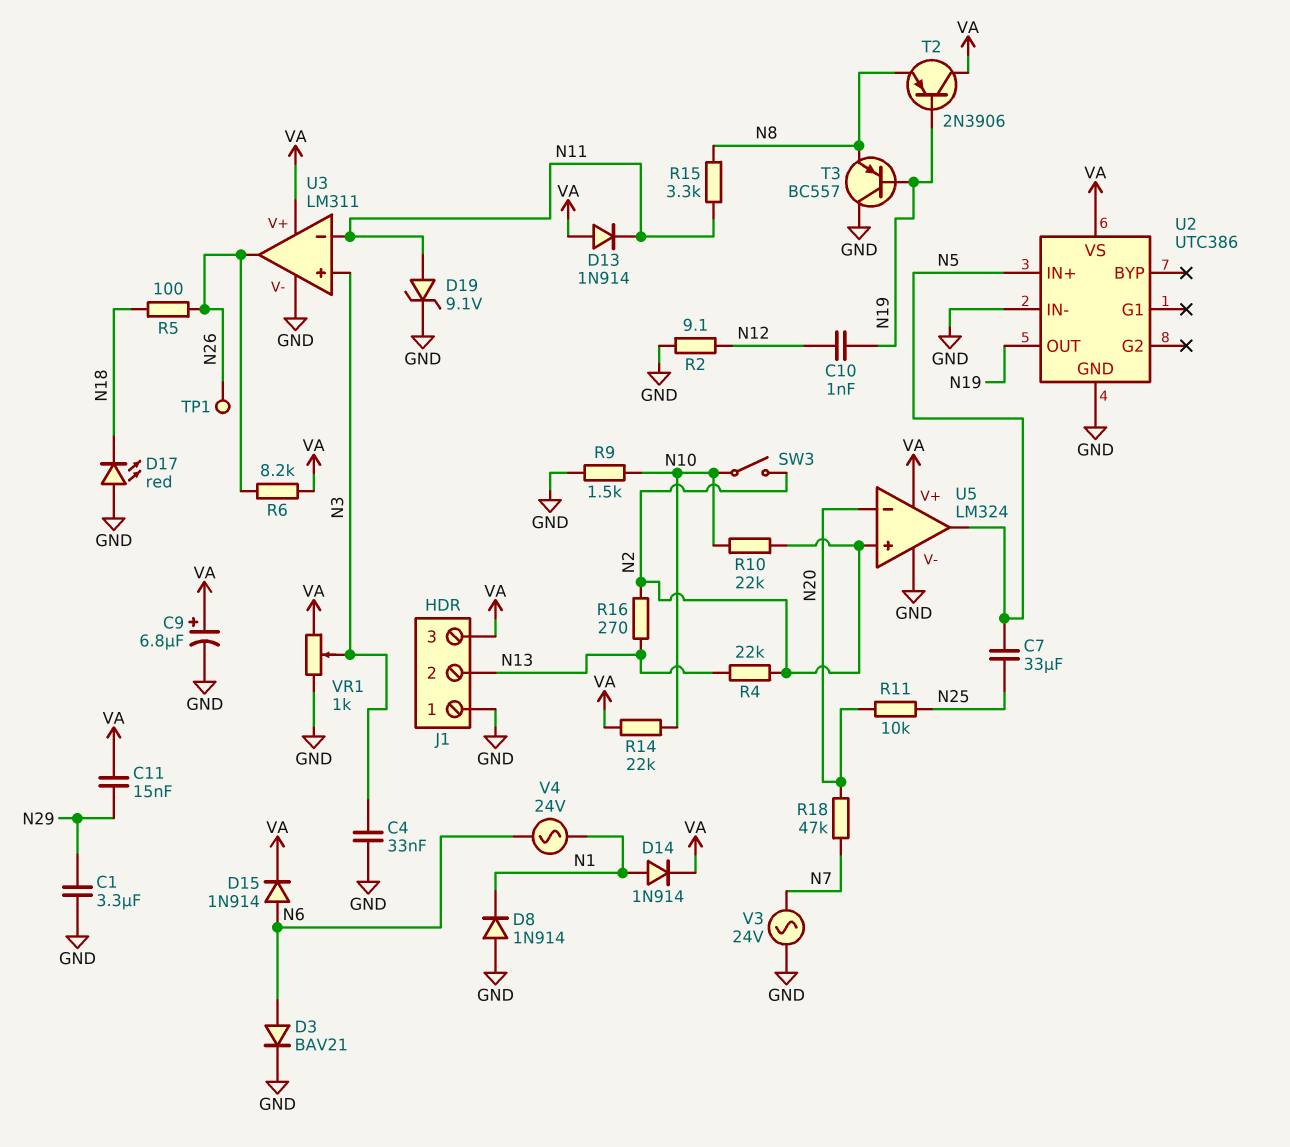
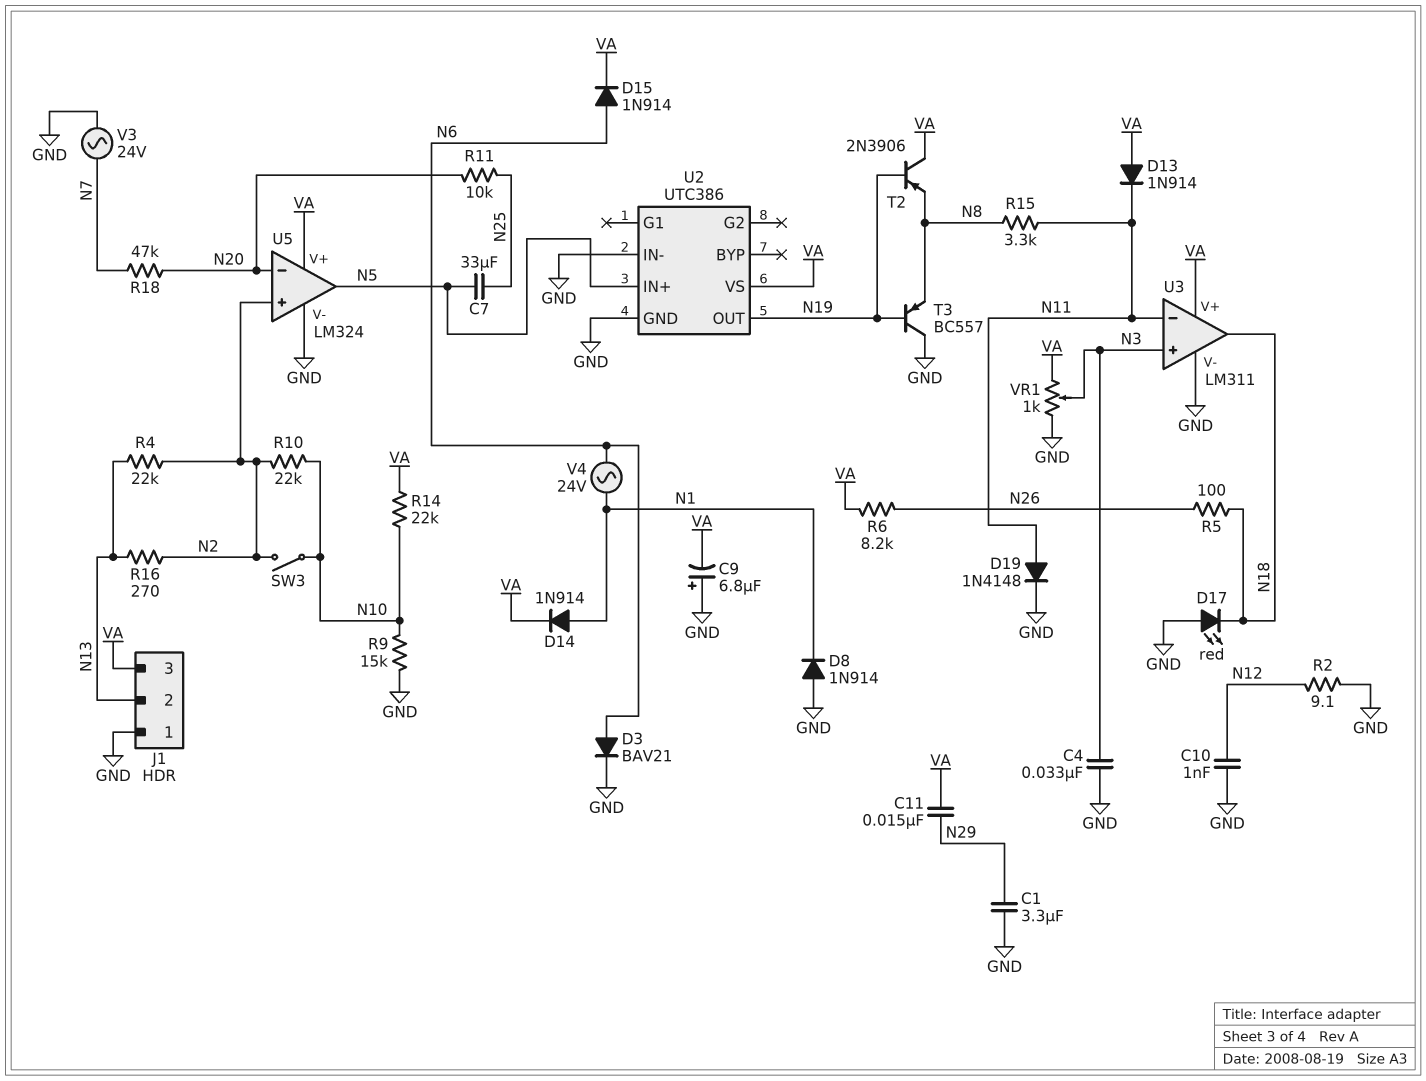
C9: 6.8uF (plus VA, minus GND) -> 6.8uF (plus GND, minus VA)
C10: 1nF (N12, N19) -> 1nF (GND, N12)
D19: zener 9.1V (A N11, K GND) -> diode 1N4148 (A N11, K GND)
R9: 1.5k (GND, N10) -> 15k (GND, N10)
TP1: test point (N26) -> none
U3 pin out: N26 -> N18

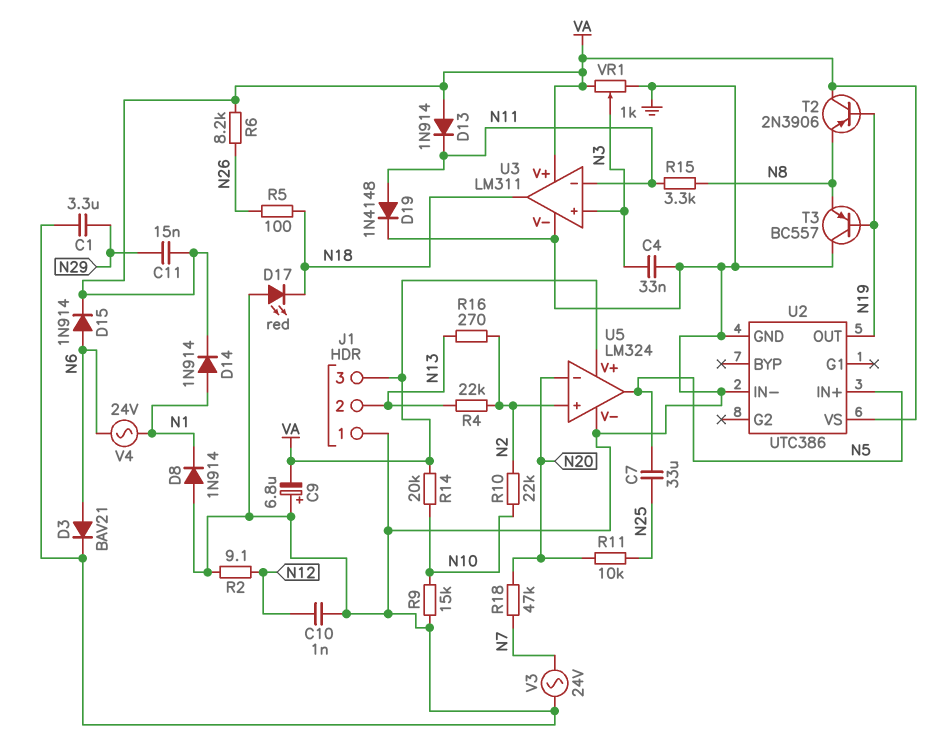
R14: 22k (N10, VA) -> 20k (N10, VA)
SW3: switch (N2, N10) -> none

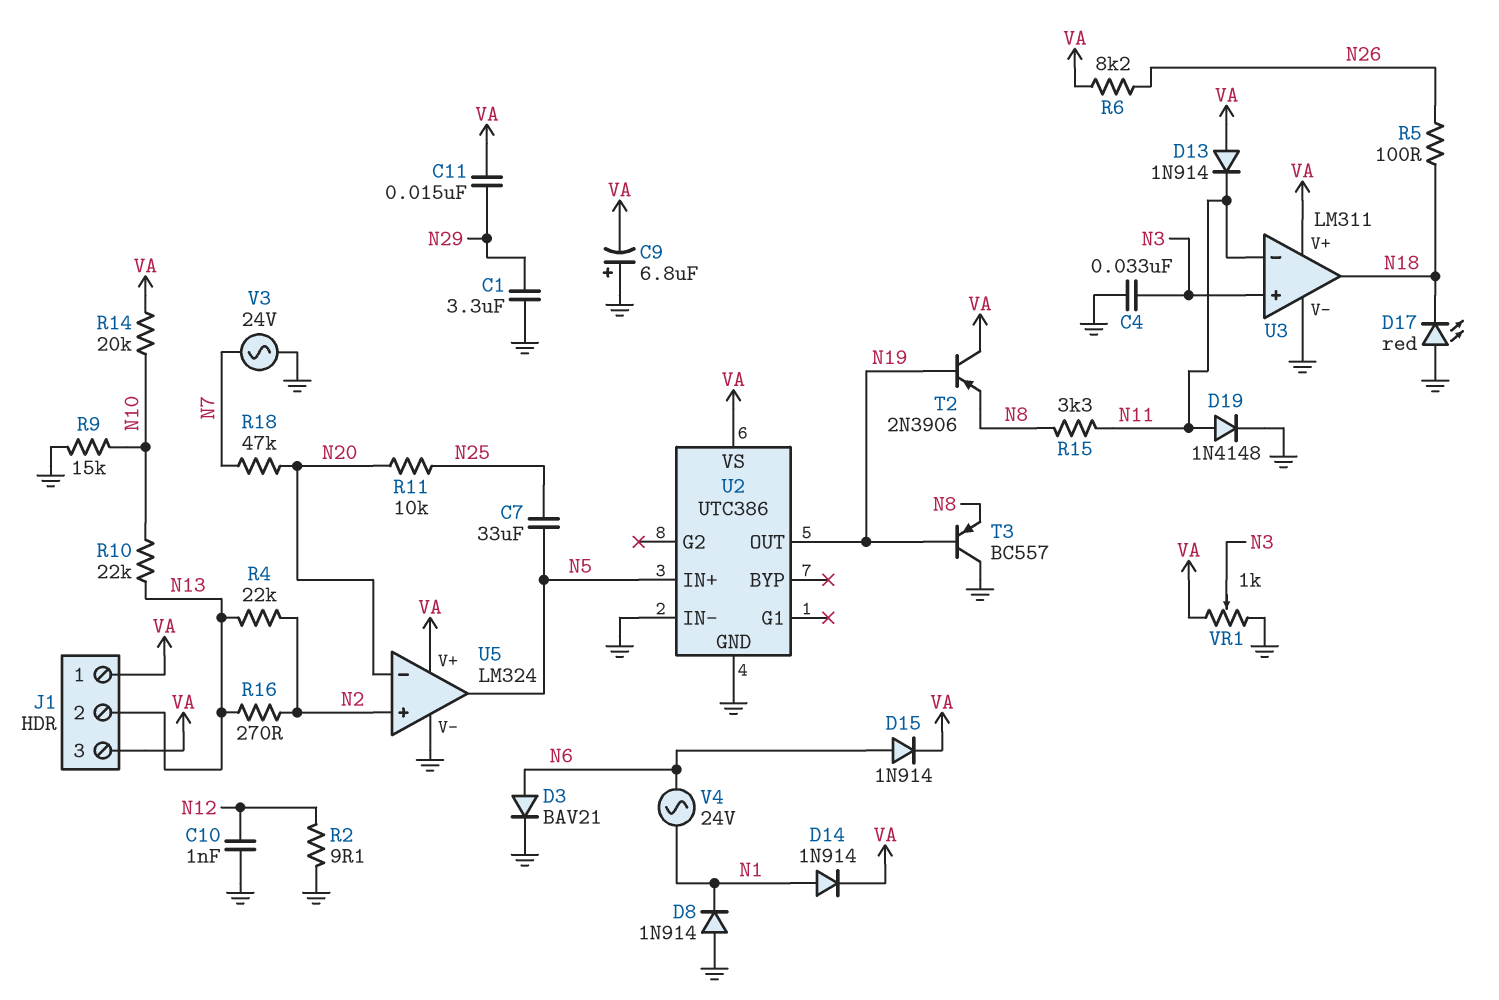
J1 pin 1: GND -> VA
R10: 22k (N2, N10) -> 22k (N10, N13)

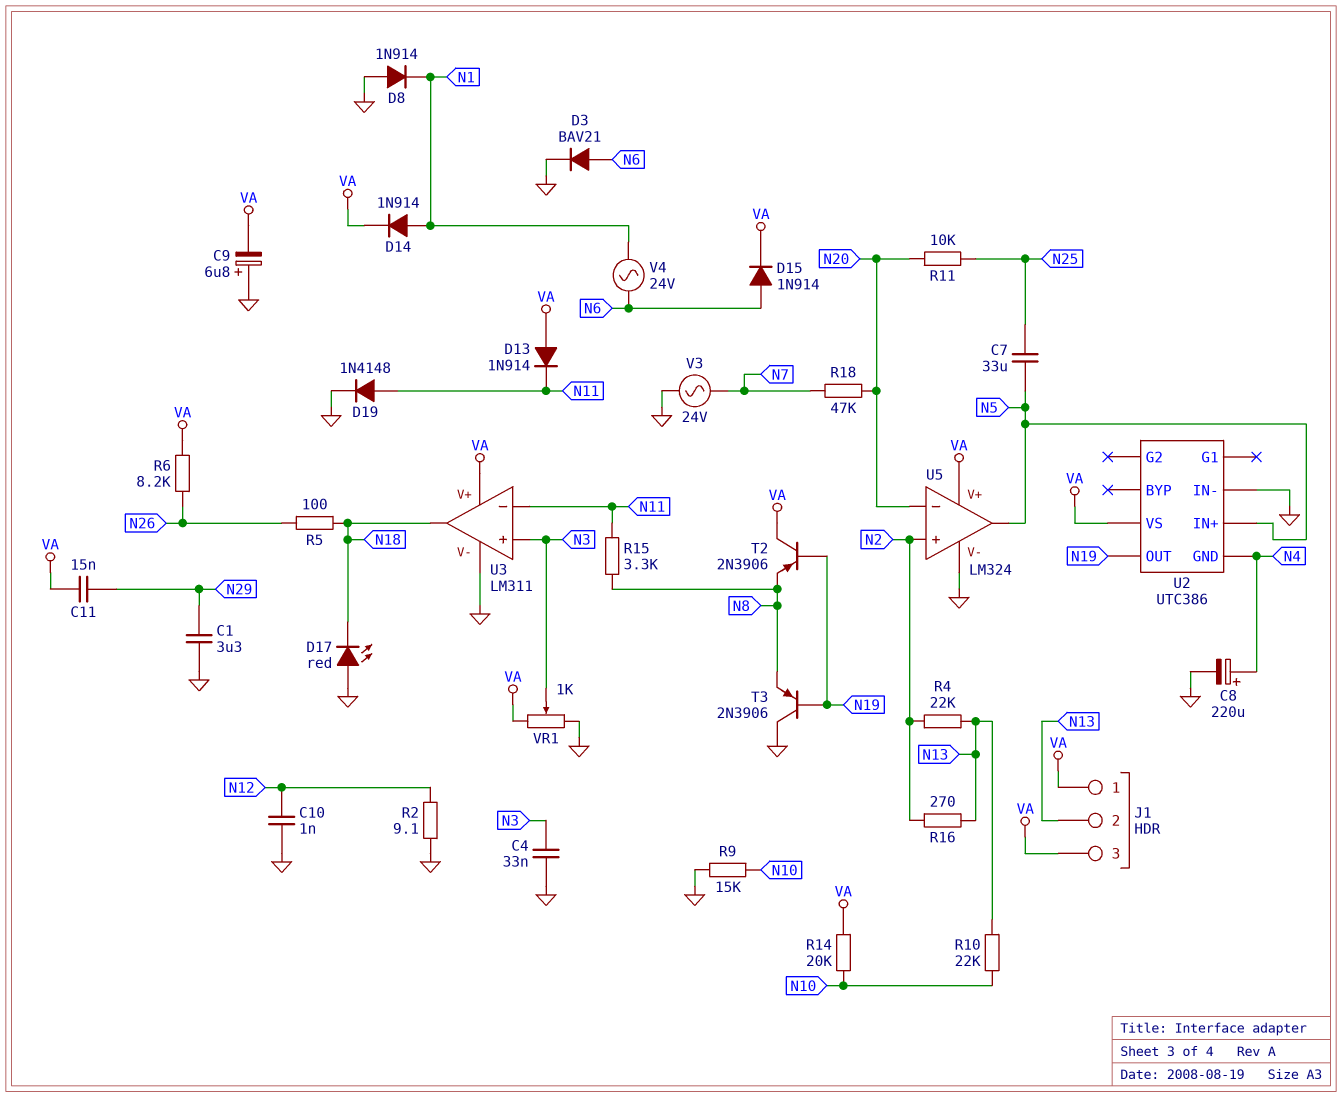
C8: none -> 220uF (plus N4, minus GND)
T3: PNP BC557 (B N19, C GND, E N8) -> PNP 2N3906 (B N19, C GND, E N8)
U2 pin GND: GND -> N4

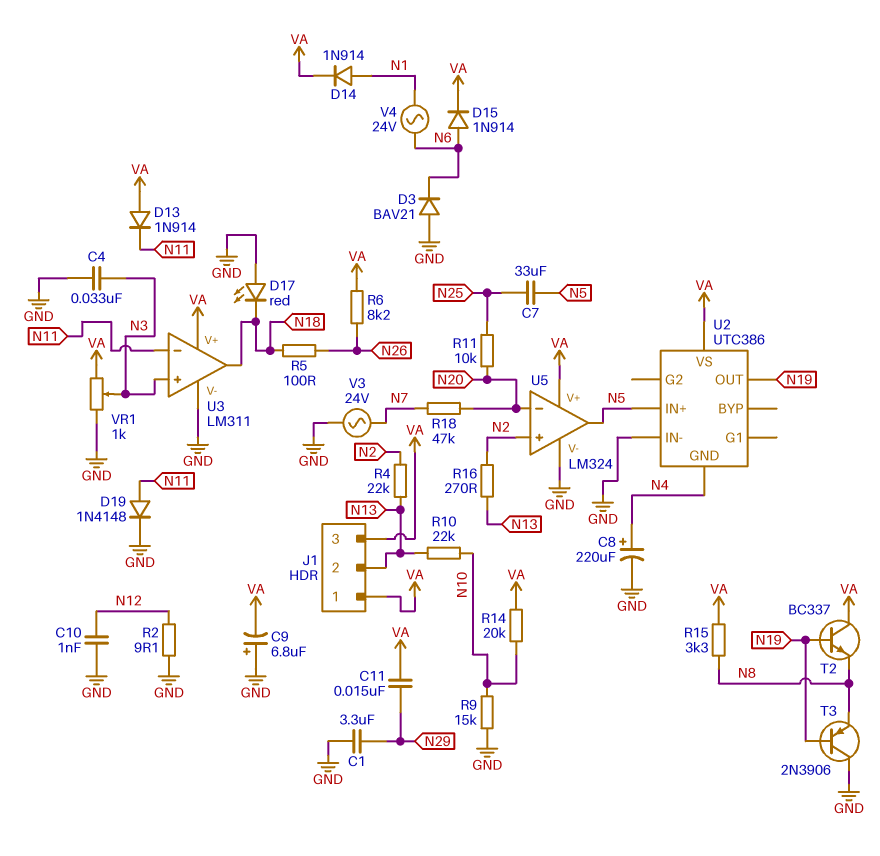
D3: diode BAV21 (A N6, K GND) -> diode BAV21 (A GND, K N6)
D8: diode 1N914 (A GND, K N1) -> none
R15: 3.3k (N8, N11) -> 3.3k (N8, VA)
T2: PNP 2N3906 (B N19, C VA, E N8) -> NPN BC337 (B N19, C VA, E N8)

